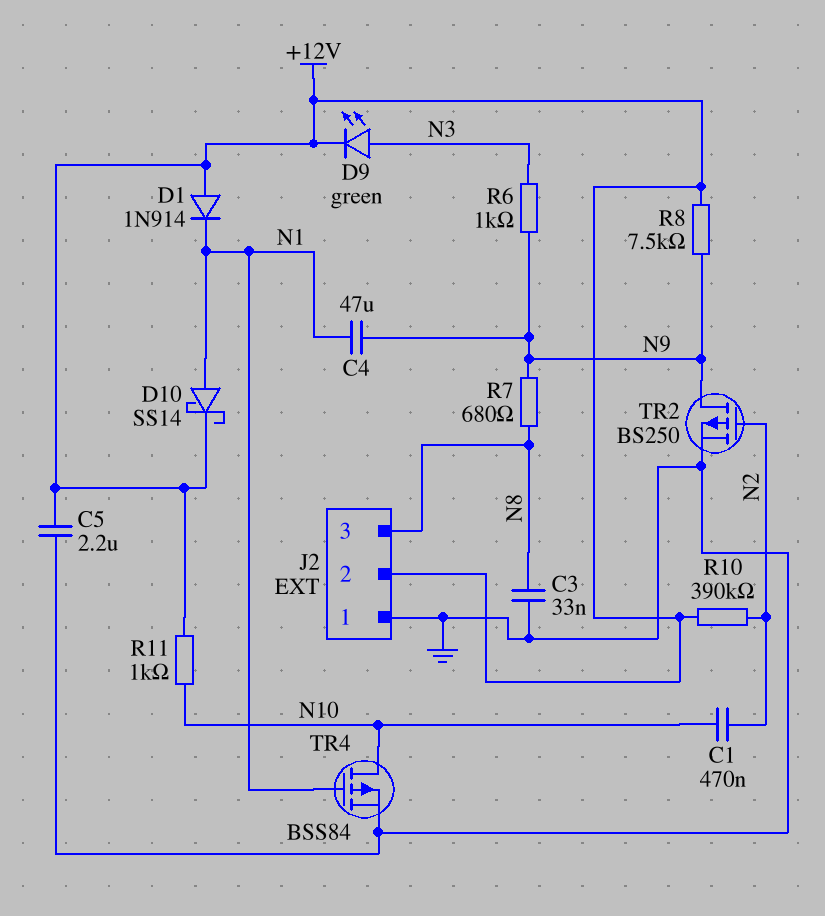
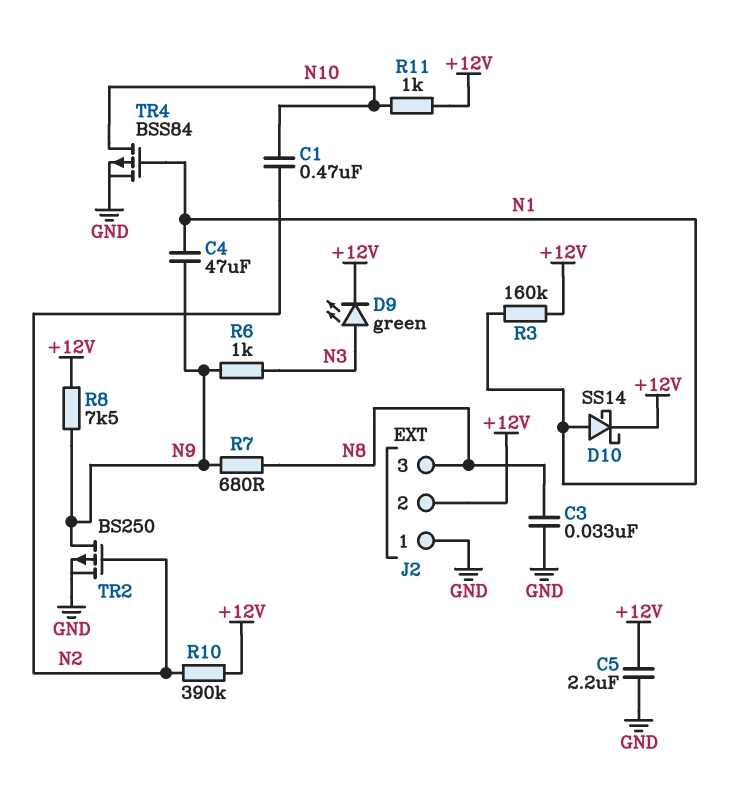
D1: diode 1N914 (A +12V, K N1) -> none
R3: none -> 160k (+12V, N1)

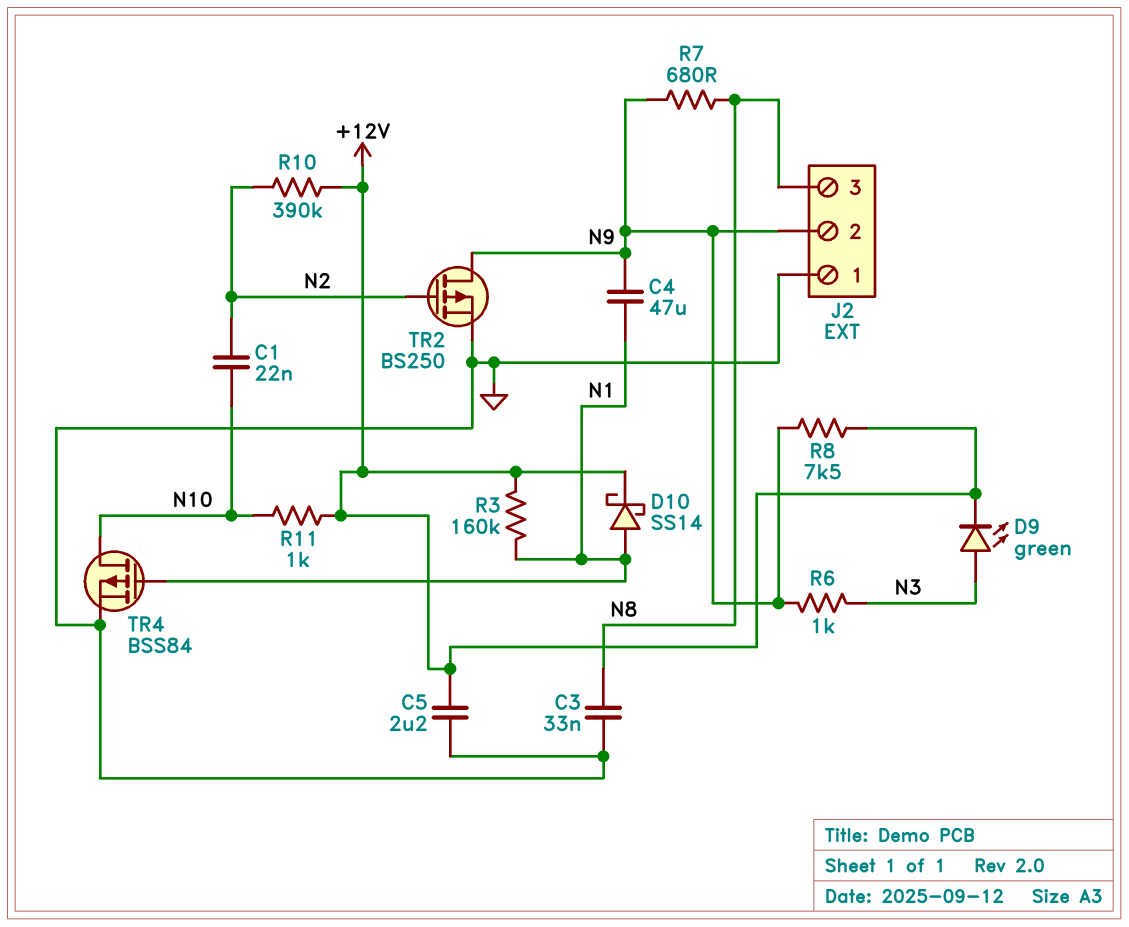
C1: 470nF (N2, N10) -> 22nF (N2, N10)
J2 pin 2: +12V -> N9

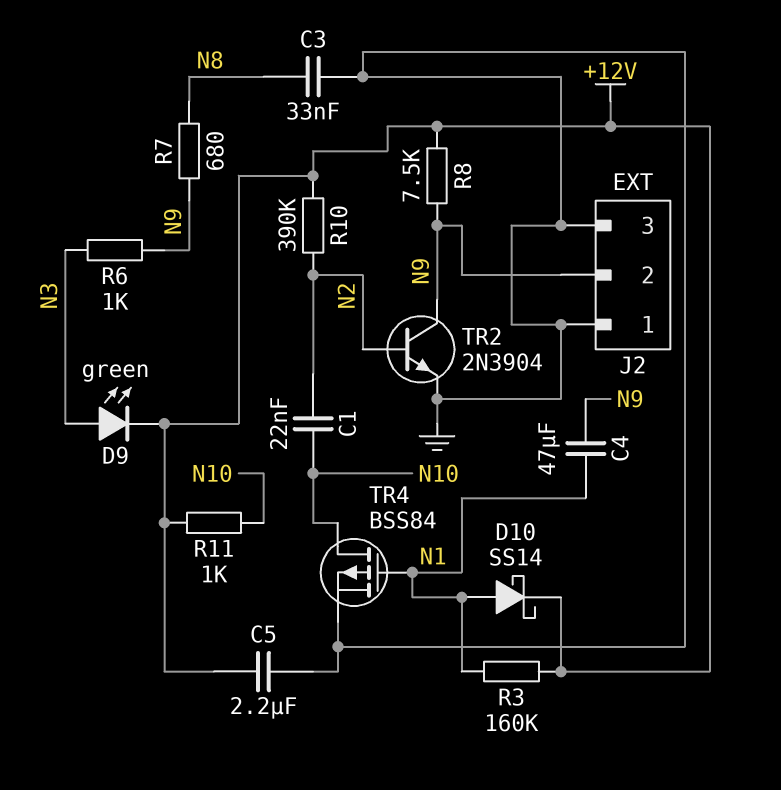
J2 pin 3: N8 -> GND
TR2: PMOS BS250 (G N2, D N9, S GND) -> NPN 2N3904 (B N2, C N9, E GND)

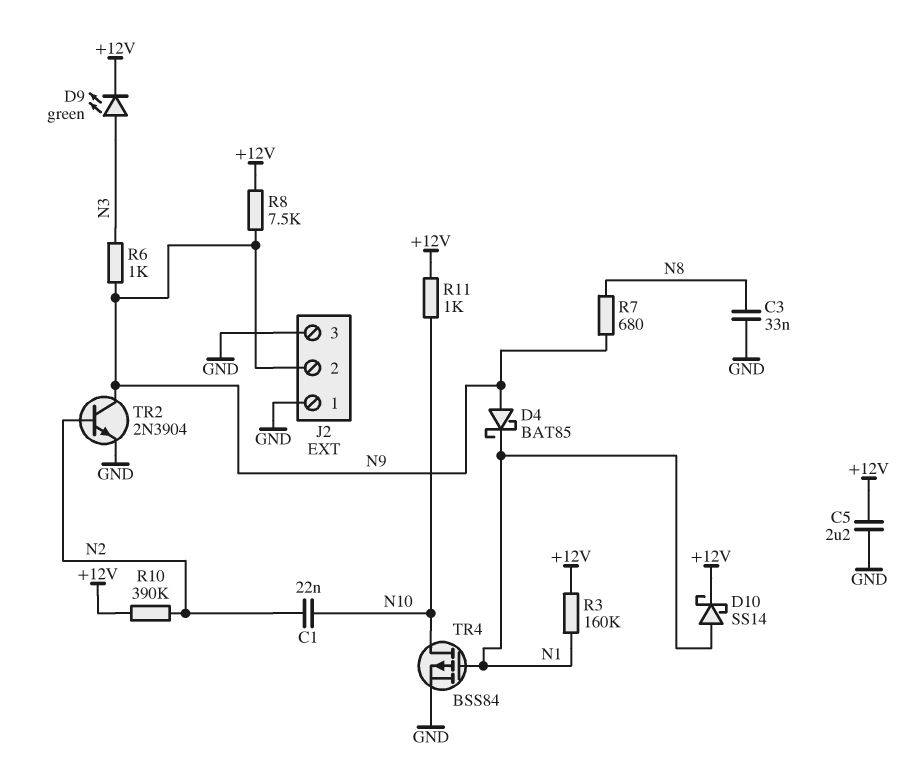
C4: 47uF (N1, N9) -> none
D4: none -> schottky BAT85 (A N9, K N1)

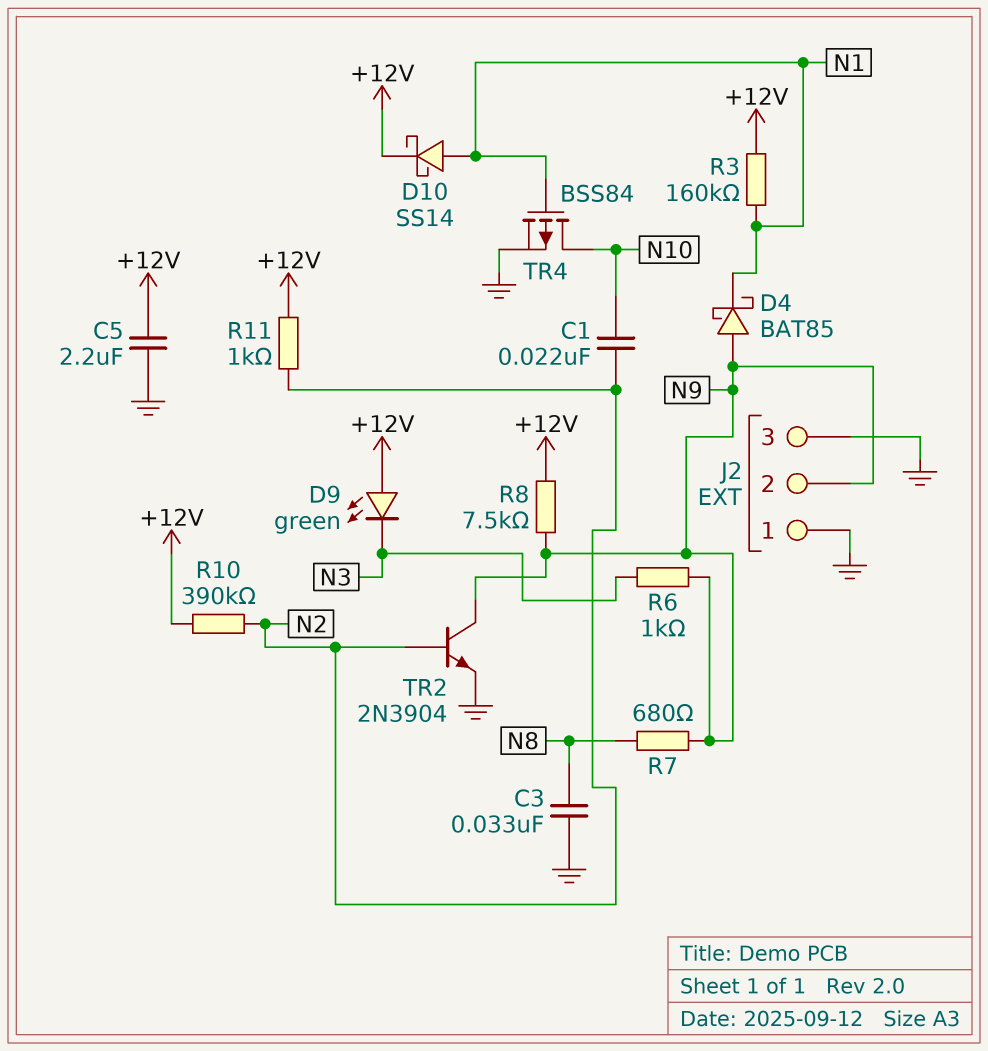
D9: LED green (A N3, K +12V) -> LED green (A +12V, K N3)
R11: 1k (+12V, N10) -> 1k (+12V, N2)

